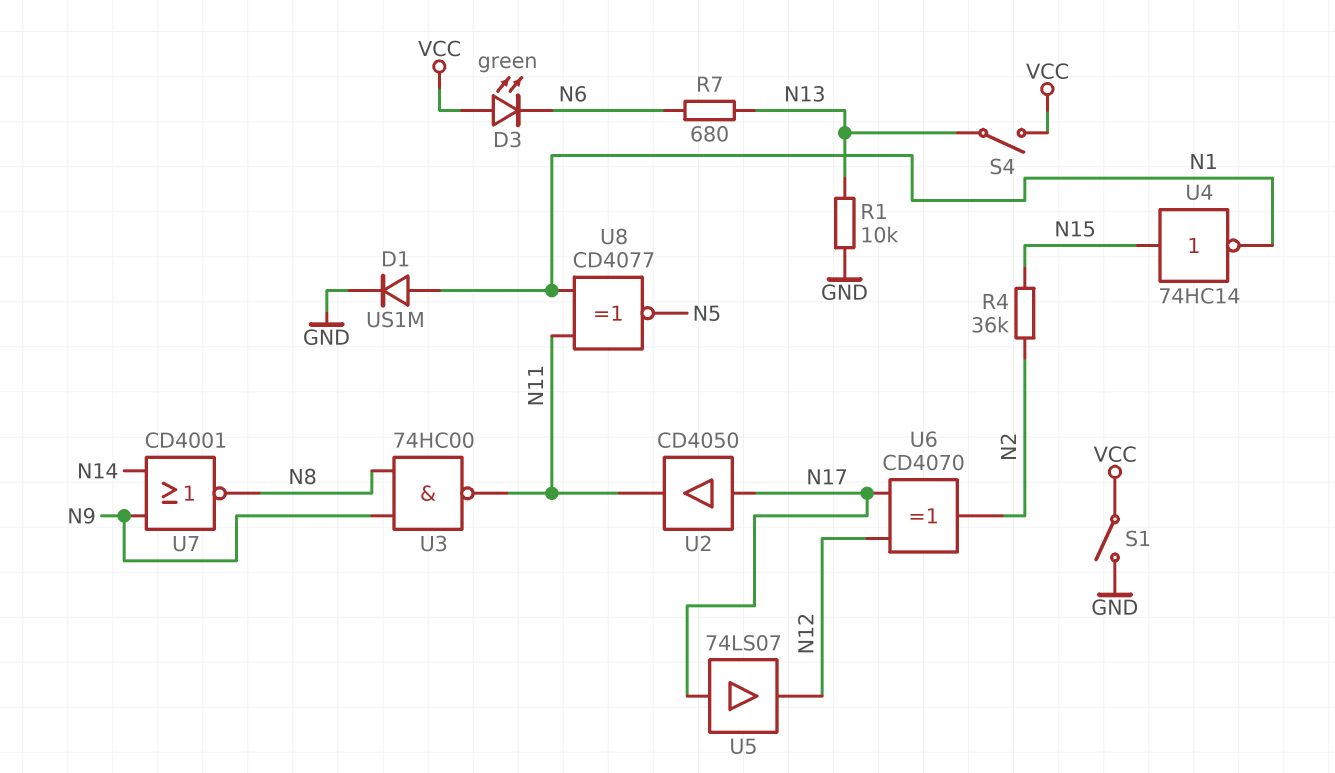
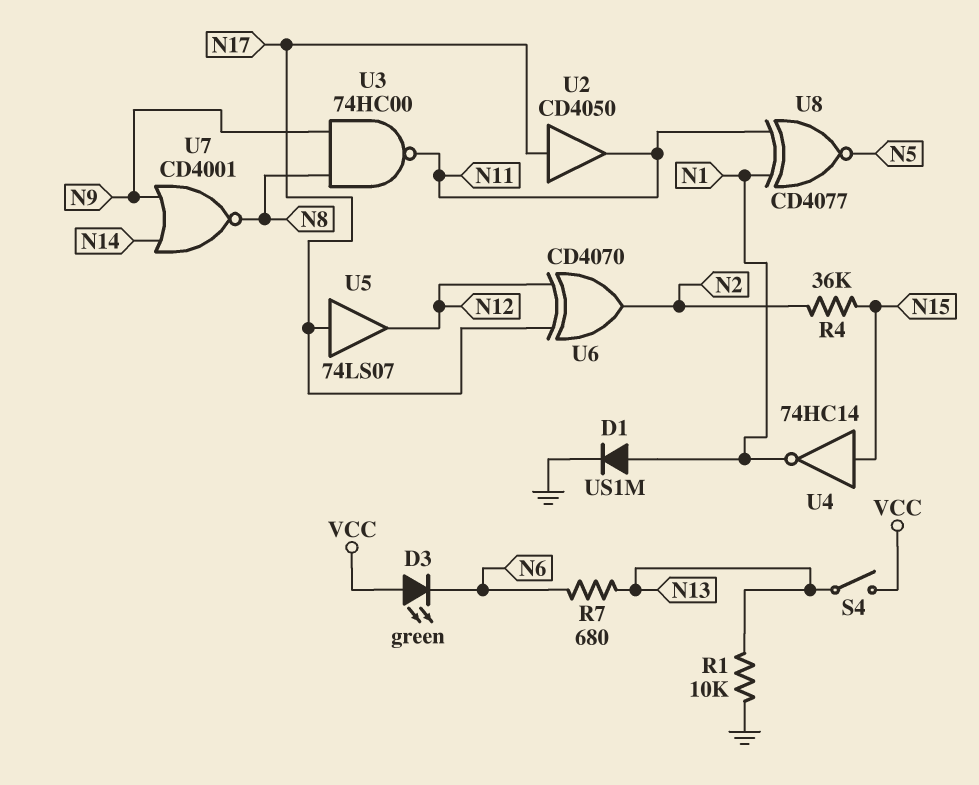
S1: switch (GND, VCC) -> none

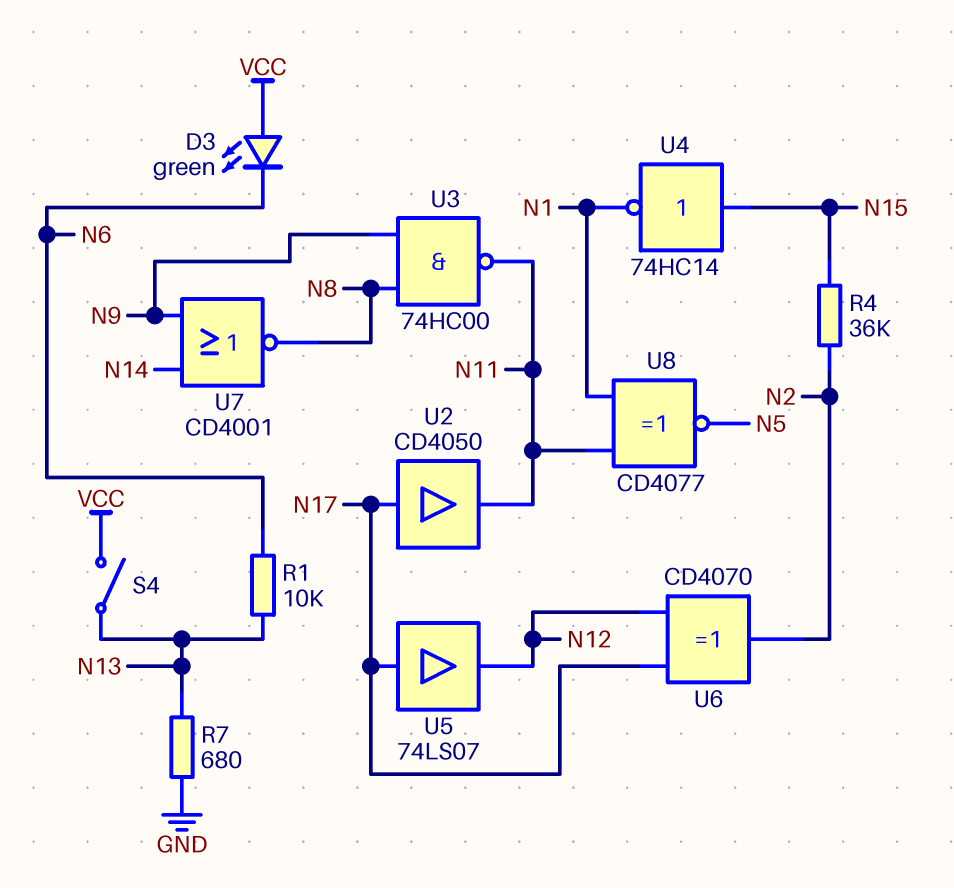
D1: diode US1M (A N1, K GND) -> none
R1: 10k (GND, N13) -> 10k (N6, N13)
R7: 680 (N6, N13) -> 680 (GND, N13)

